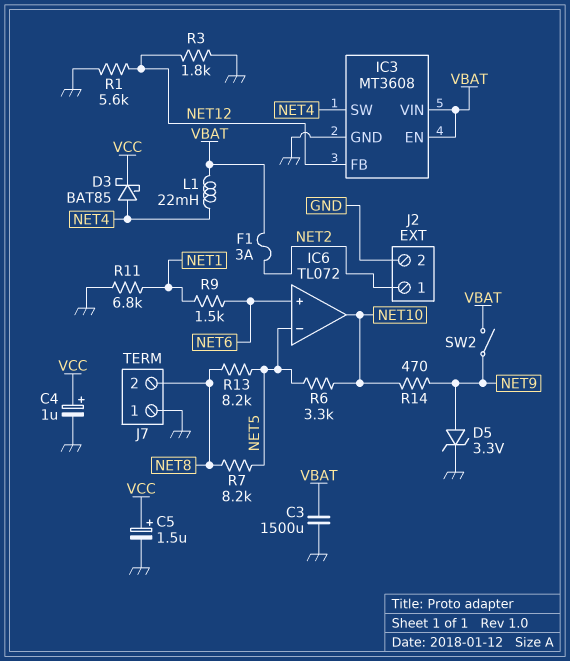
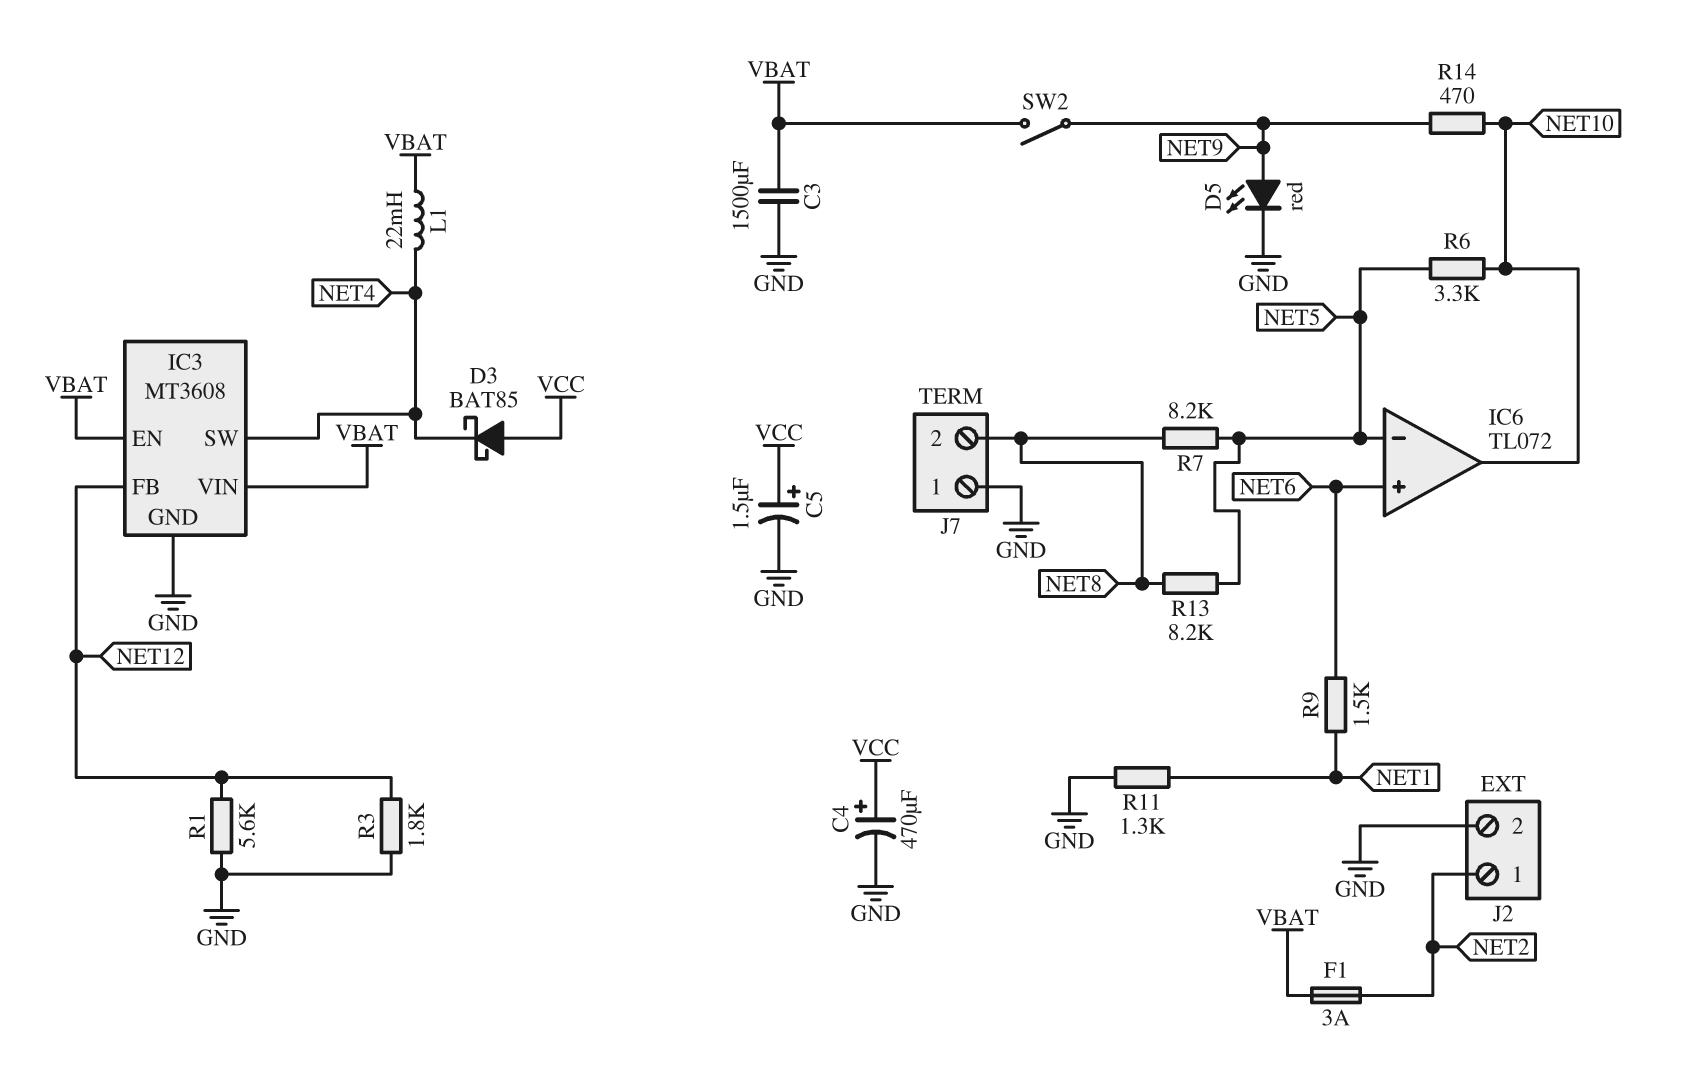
C4: 1uF (plus VCC, minus GND) -> 470uF (plus VCC, minus GND)
D3: schottky BAT85 (A NET4, K VCC) -> schottky BAT85 (A VCC, K NET4)
D5: zener 3.3V (A NET9, K GND) -> LED red (A NET9, K GND)
R11: 6.8k (GND, NET1) -> 1.3k (GND, NET1)

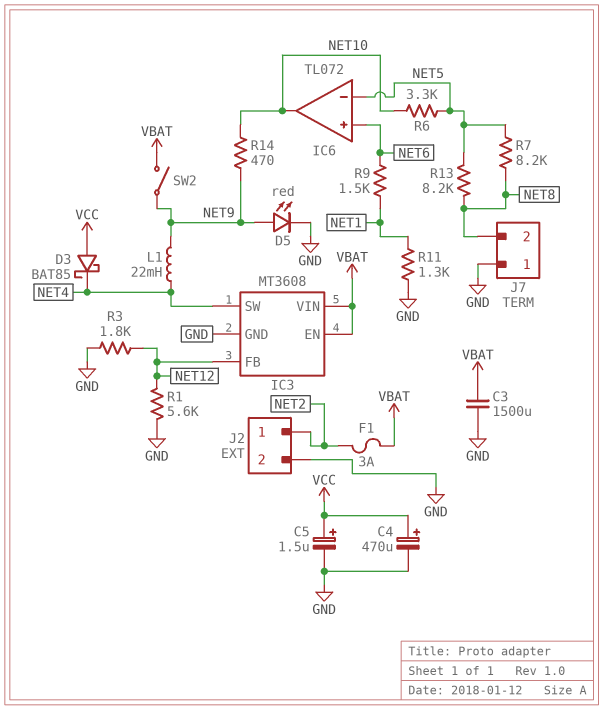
L1: 22mH (NET4, VBAT) -> 22mH (NET4, NET9)

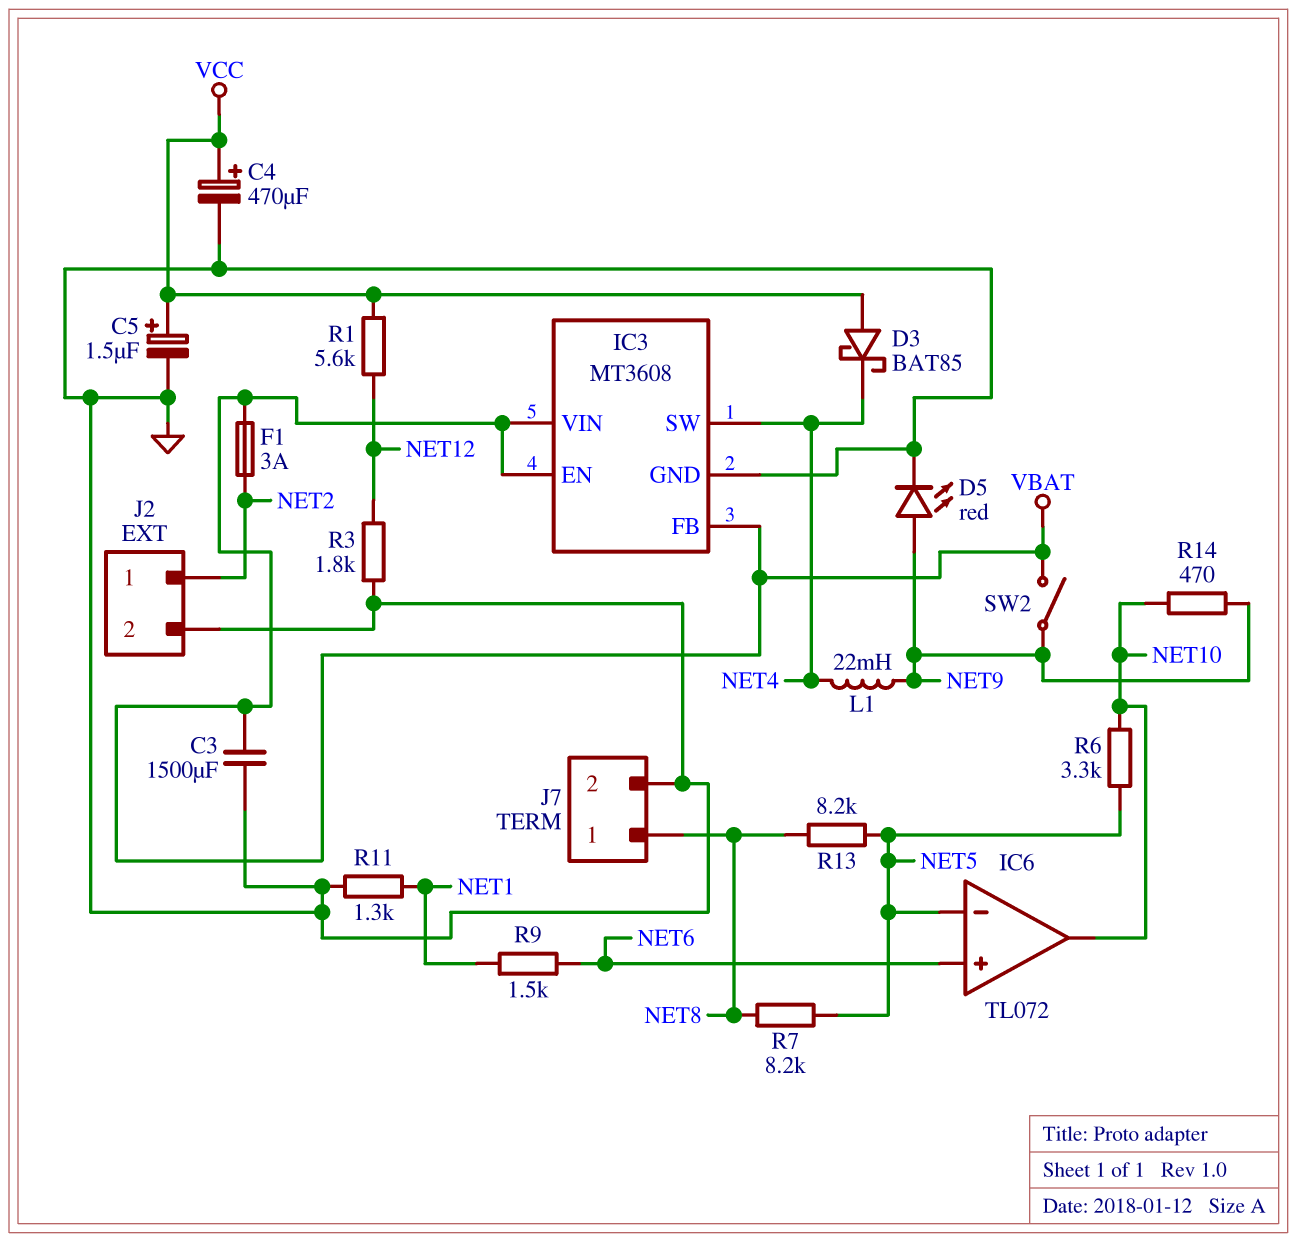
IC3 pin FB: NET12 -> VBAT
J7 pin 1: GND -> NET8
J7 pin 2: NET8 -> GND
R1: 5.6k (GND, NET12) -> 5.6k (NET12, VCC)

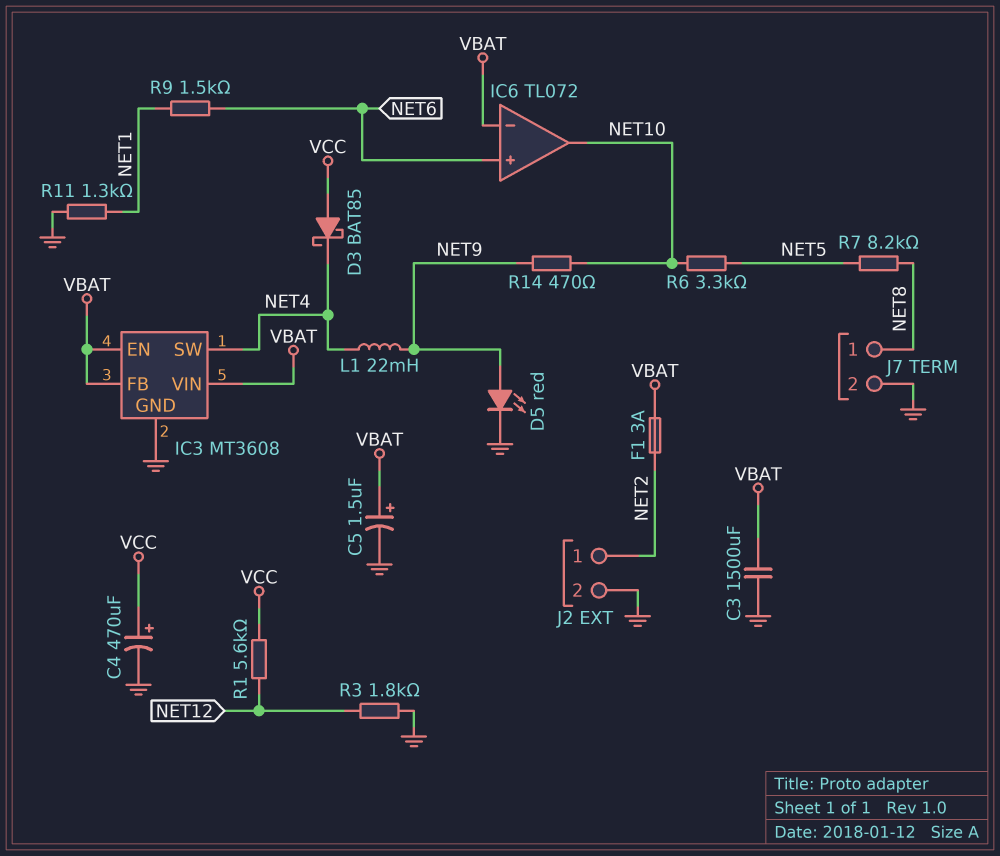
C5: 1.5uF (plus VCC, minus GND) -> 1.5uF (plus VBAT, minus GND)
IC6 pin in-: NET5 -> VBAT
R13: 8.2k (NET5, NET8) -> none
SW2: switch (NET9, VBAT) -> none

